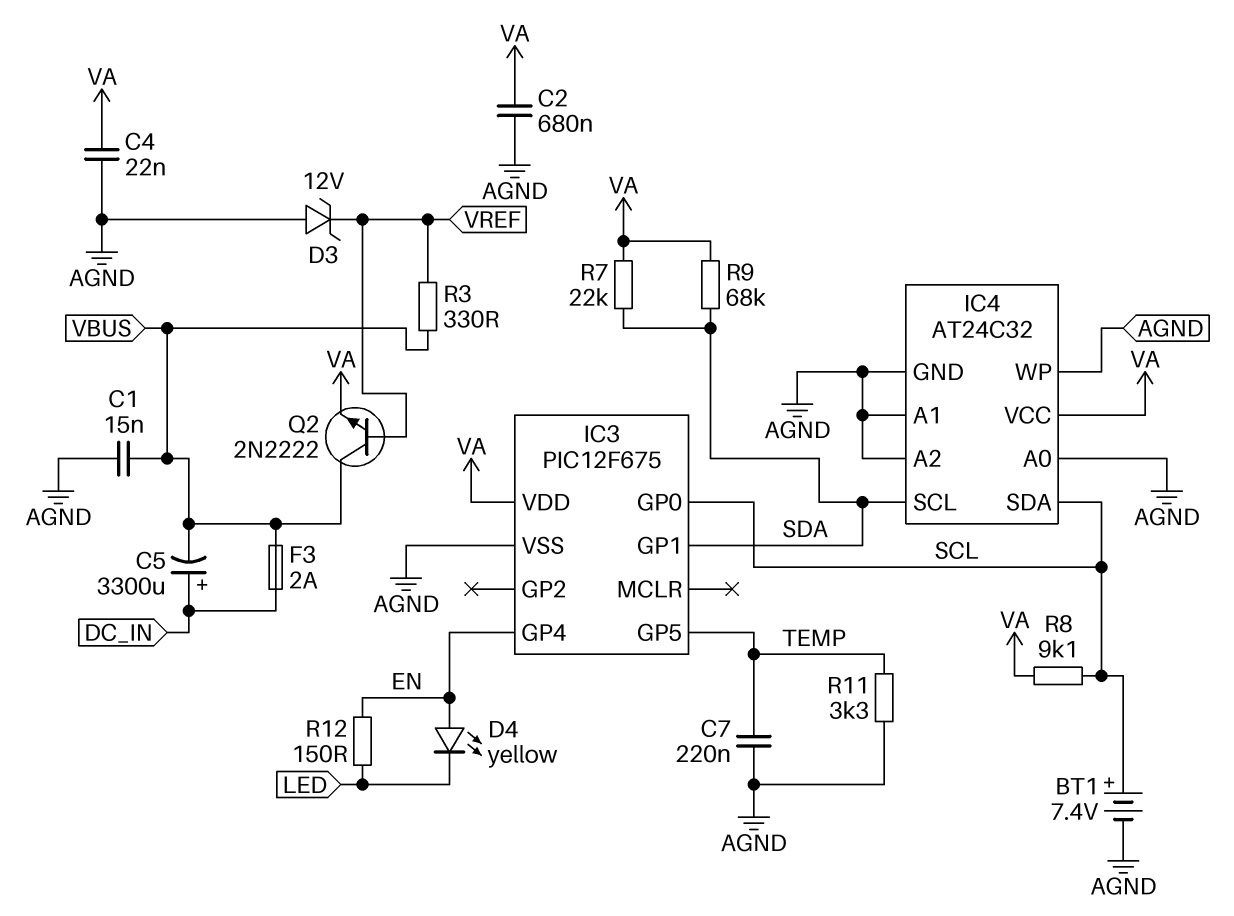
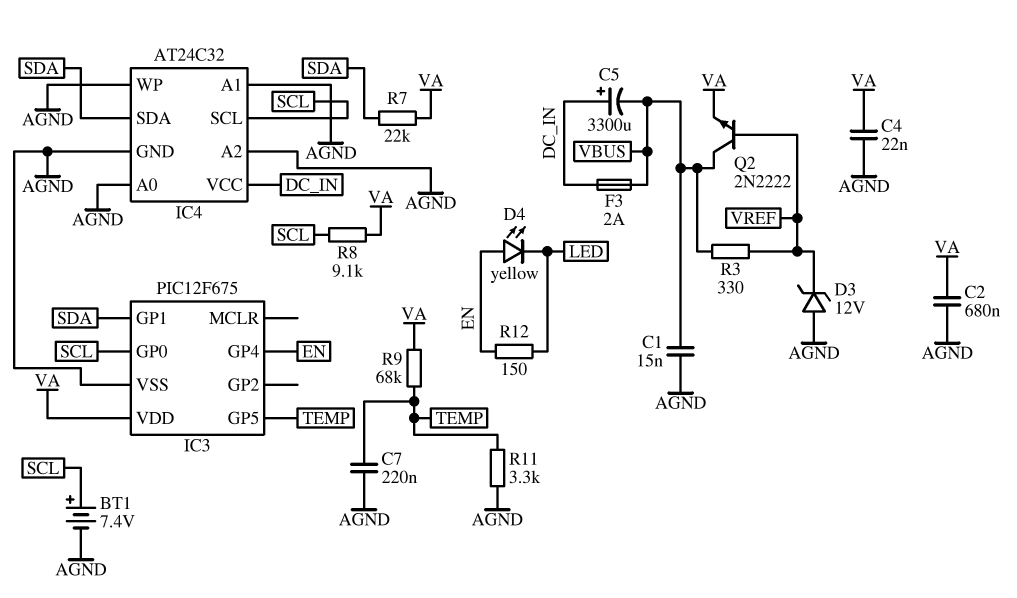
IC4 pin SCL: SDA -> SCL
IC4 pin SDA: SCL -> SDA
IC4 pin VCC: VA -> DC_IN
R9: 68k (SDA, VA) -> 68k (TEMP, VA)

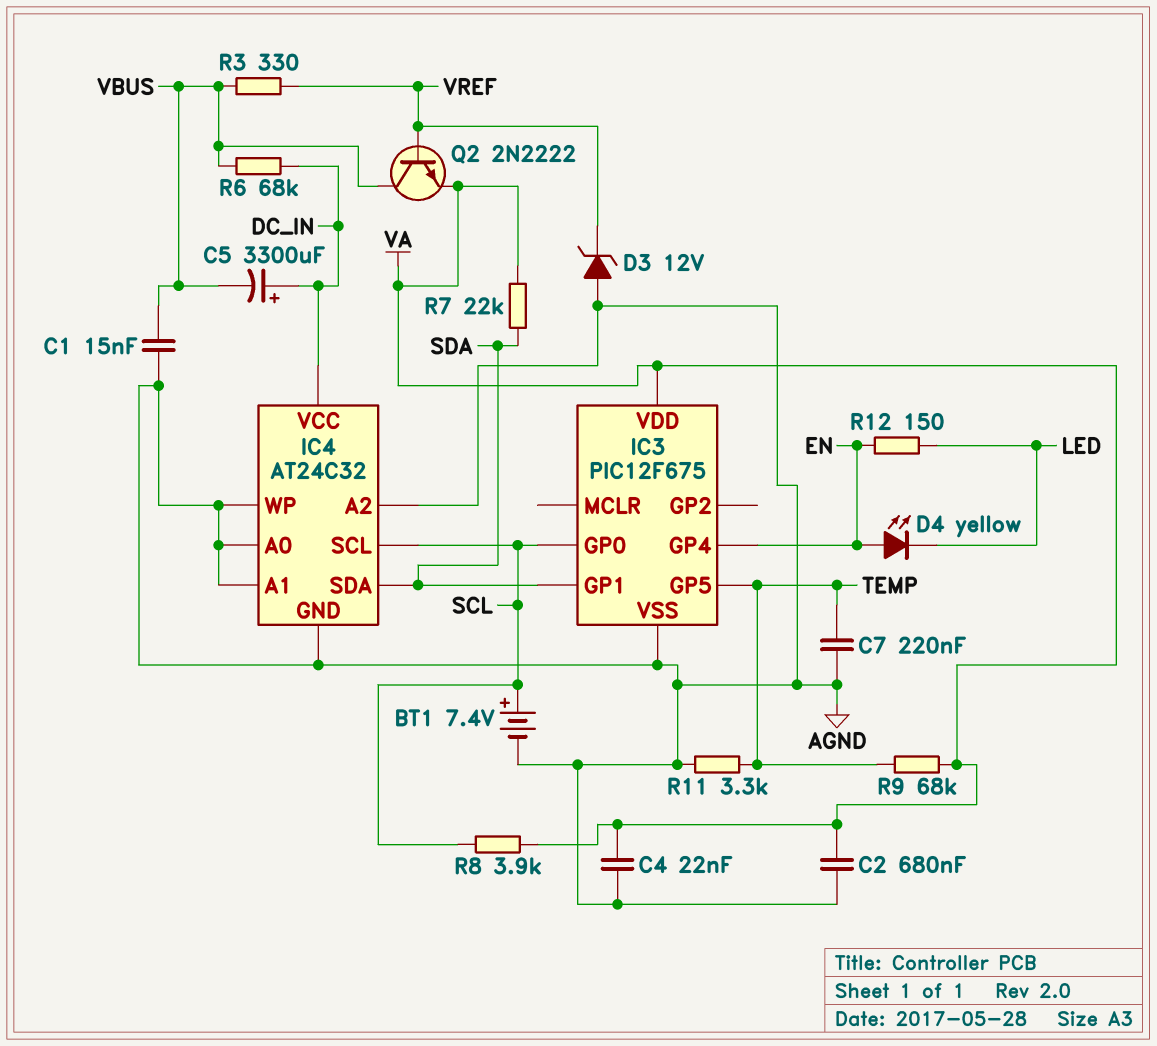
F3: 2A (DC_IN, VBUS) -> none
R6: none -> 68k (DC_IN, VBUS)
R8: 9.1k (SCL, VA) -> 3.9k (SCL, VA)

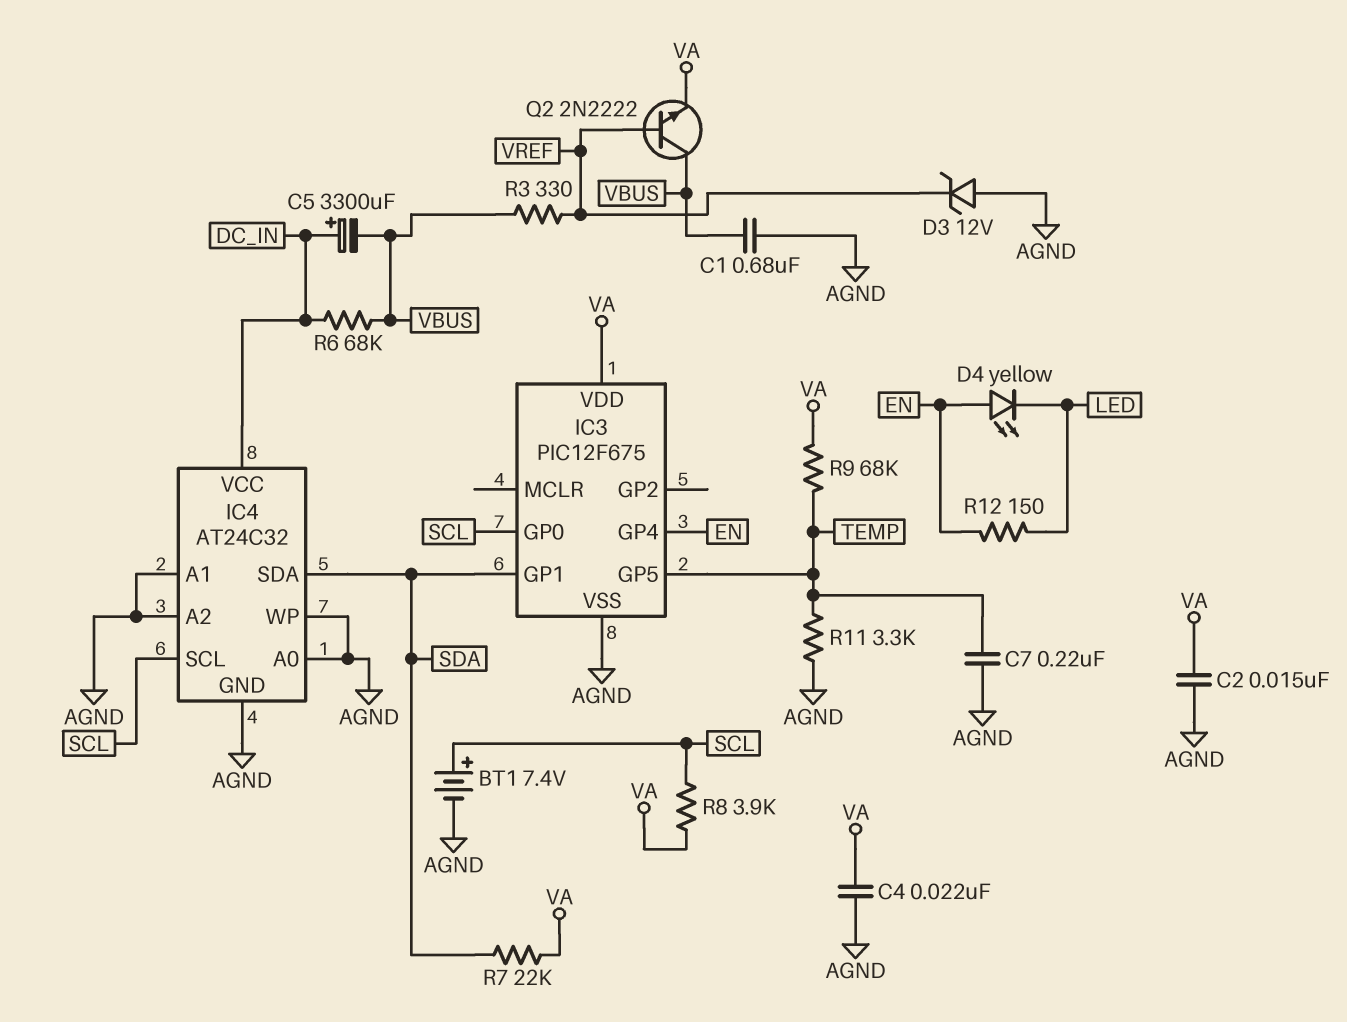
C1: 15nF (AGND, VBUS) -> 680nF (AGND, VBUS)
C2: 680nF (AGND, VA) -> 15nF (AGND, VA)

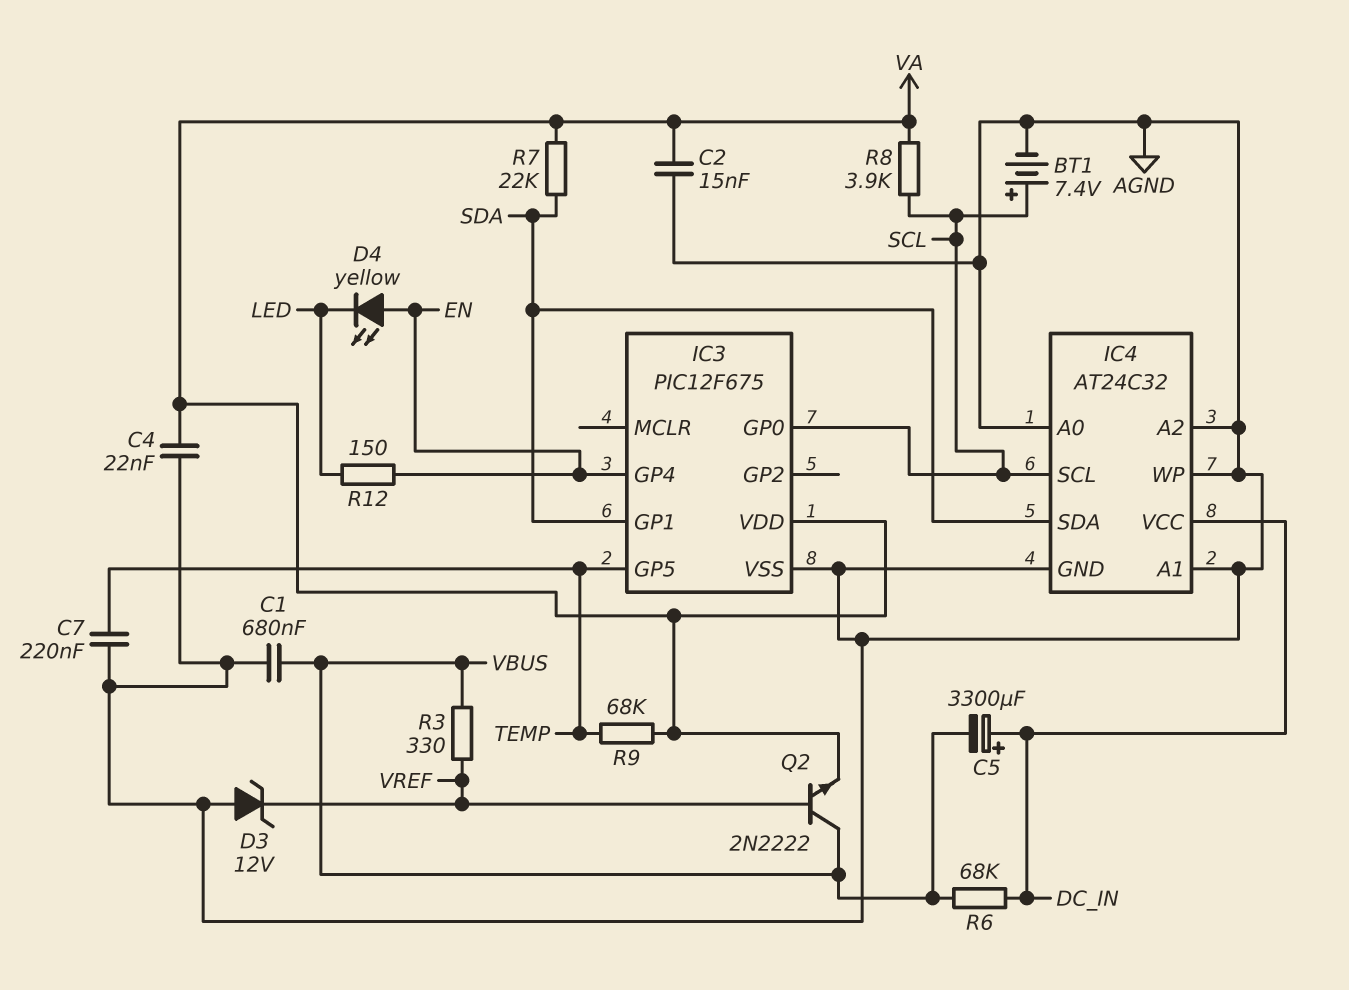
R11: 3.3k (AGND, TEMP) -> none

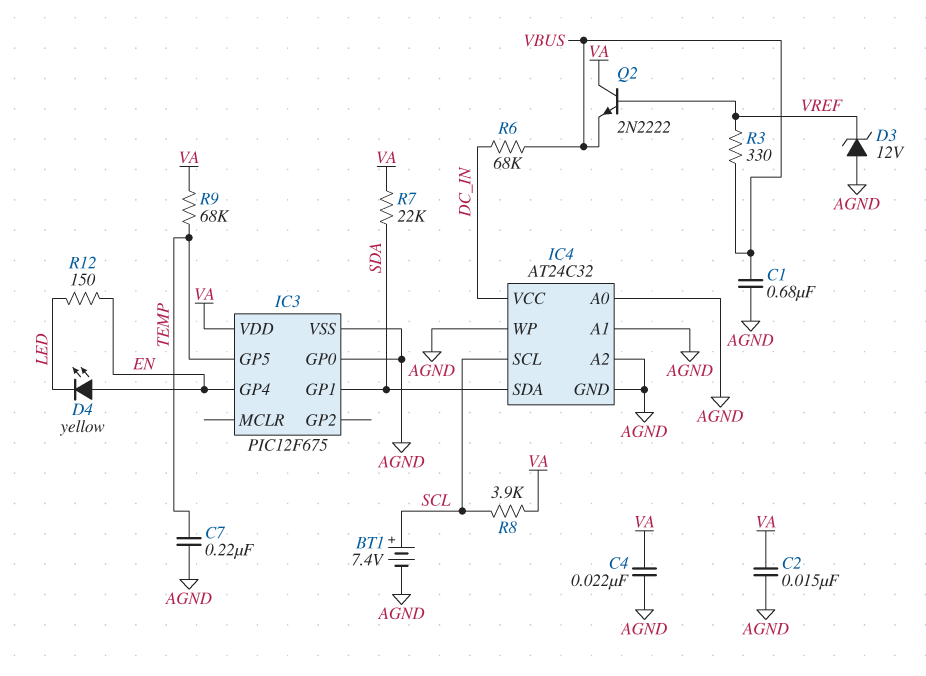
C5: 3300uF (plus DC_IN, minus VBUS) -> none
IC3 pin GP0: SCL -> AGND
Q2: NPN 2N2222 (B VREF, C VBUS, E VA) -> NPN 2N2222 (B VREF, C VA, E VBUS)

